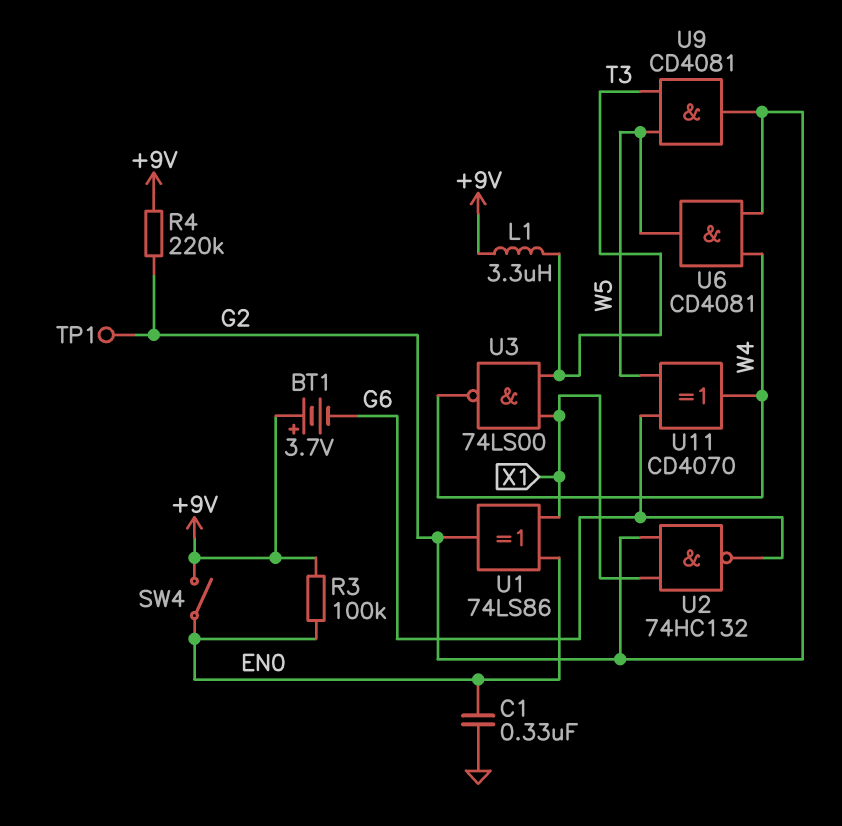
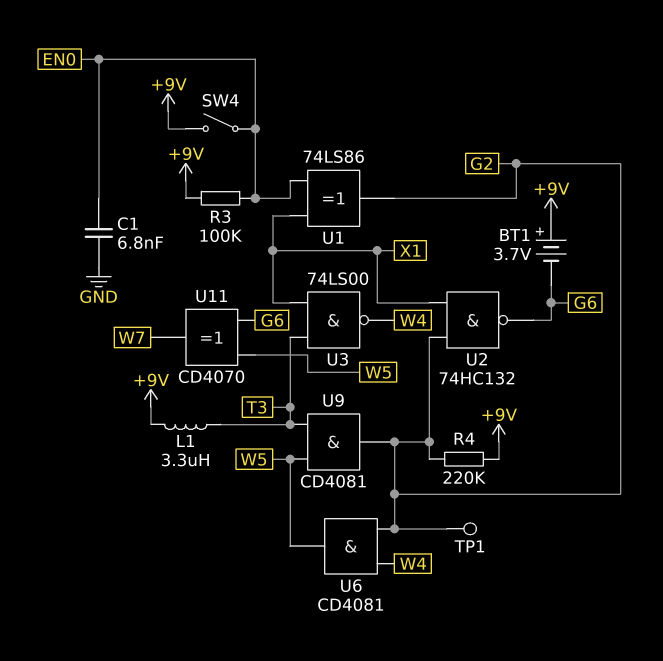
C1: 330nF (EN0, GND) -> 6.8nF (EN0, GND)
U11: XOR CD4070 (in G6, in W5, out W4) -> XOR CD4070 (in G6, in W5, out W7)

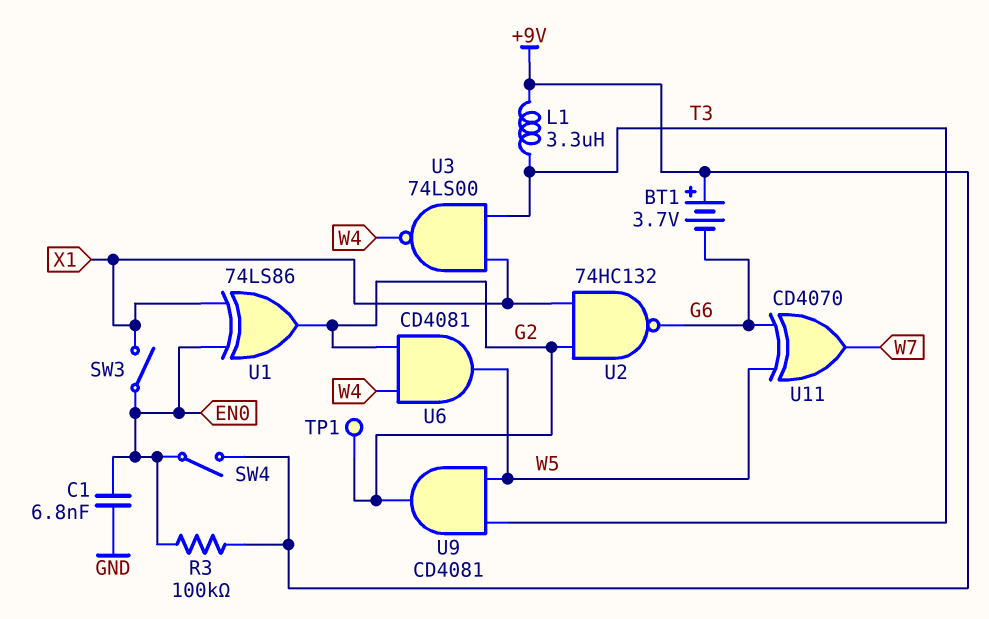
R4: 220k (+9V, G2) -> none
SW3: none -> switch (EN0, X1)

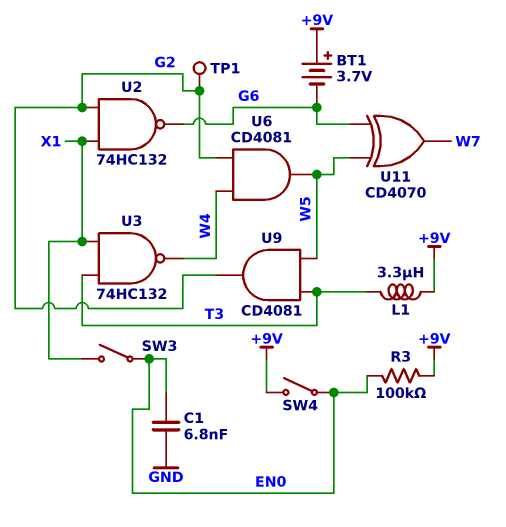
U1: XOR 74LS86 (in EN0, in X1, out G2) -> none
U3: NAND 74LS00 (in T3, in X1, out W4) -> NAND 74HC132 (in T3, in X1, out W4)

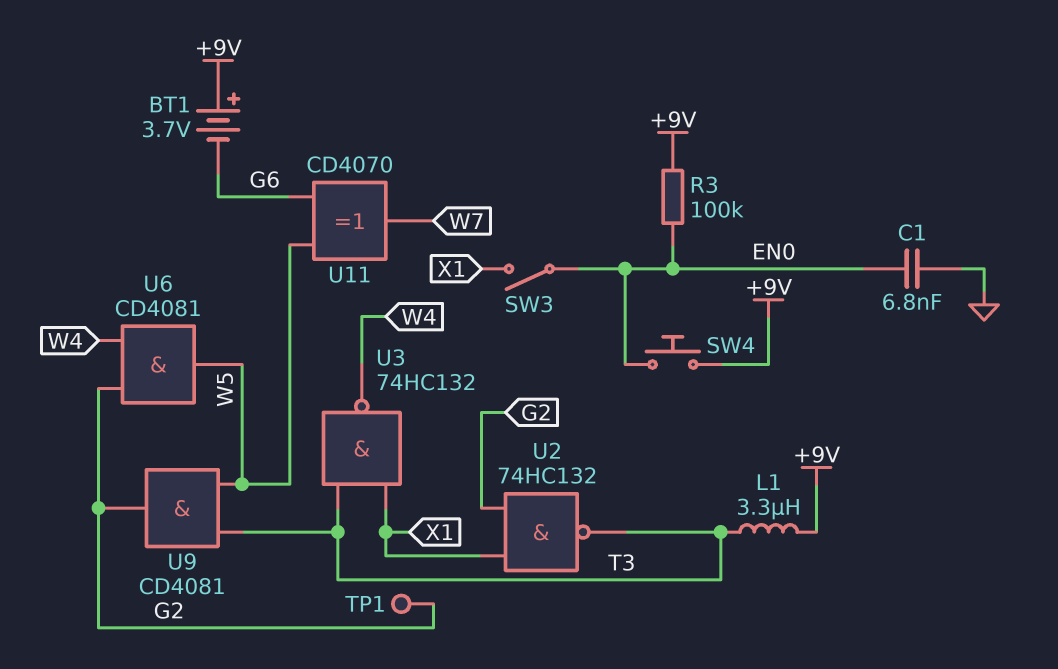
SW4: switch (+9V, EN0) -> button (+9V, EN0)
U2: NAND 74HC132 (in G2, in X1, out G6) -> NAND 74HC132 (in G2, in X1, out T3)

